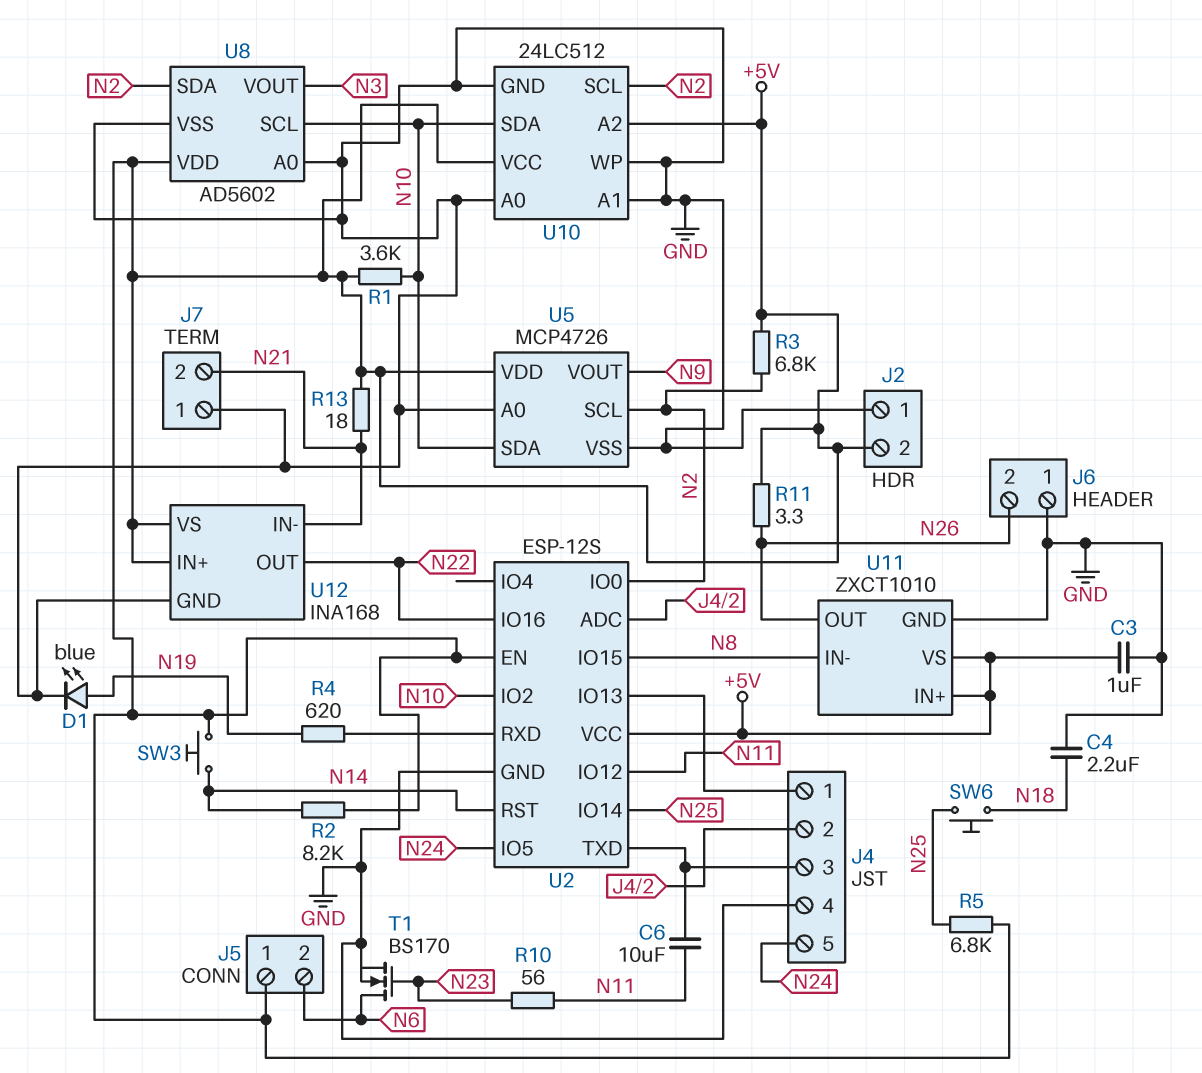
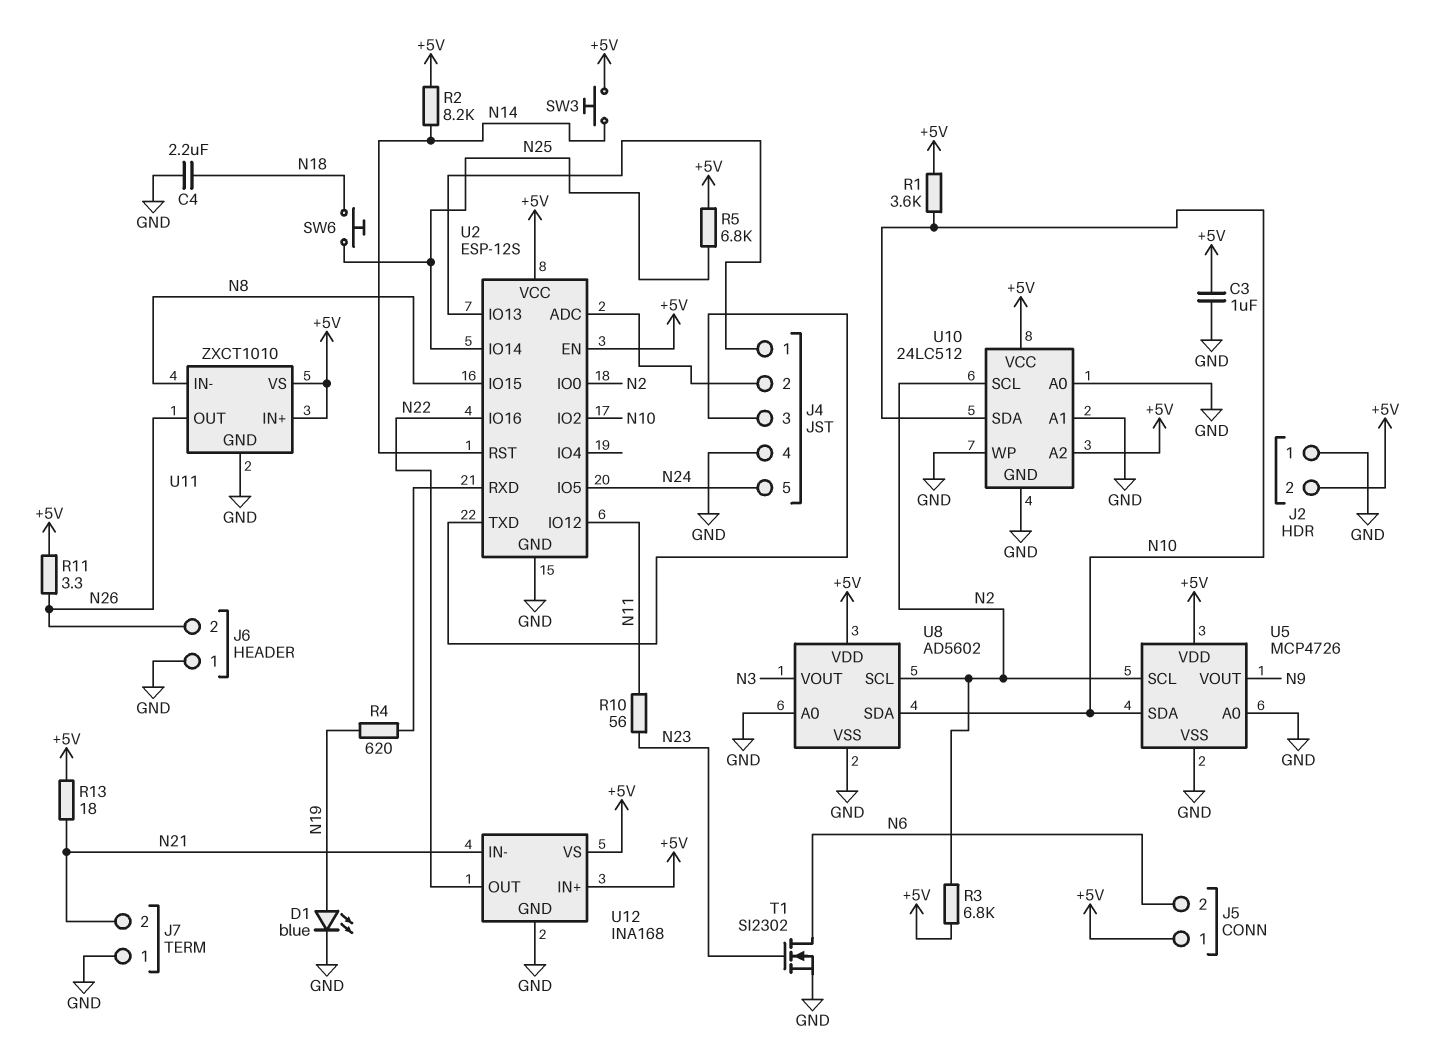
C6: 10uF (J4/3, N11) -> none
T1: NMOS BS170 (G N23, D N6, S GND) -> NMOS SI2302 (G N23, D N6, S GND)
U8 pin SCL: N10 -> N2
U8 pin SDA: N2 -> N10

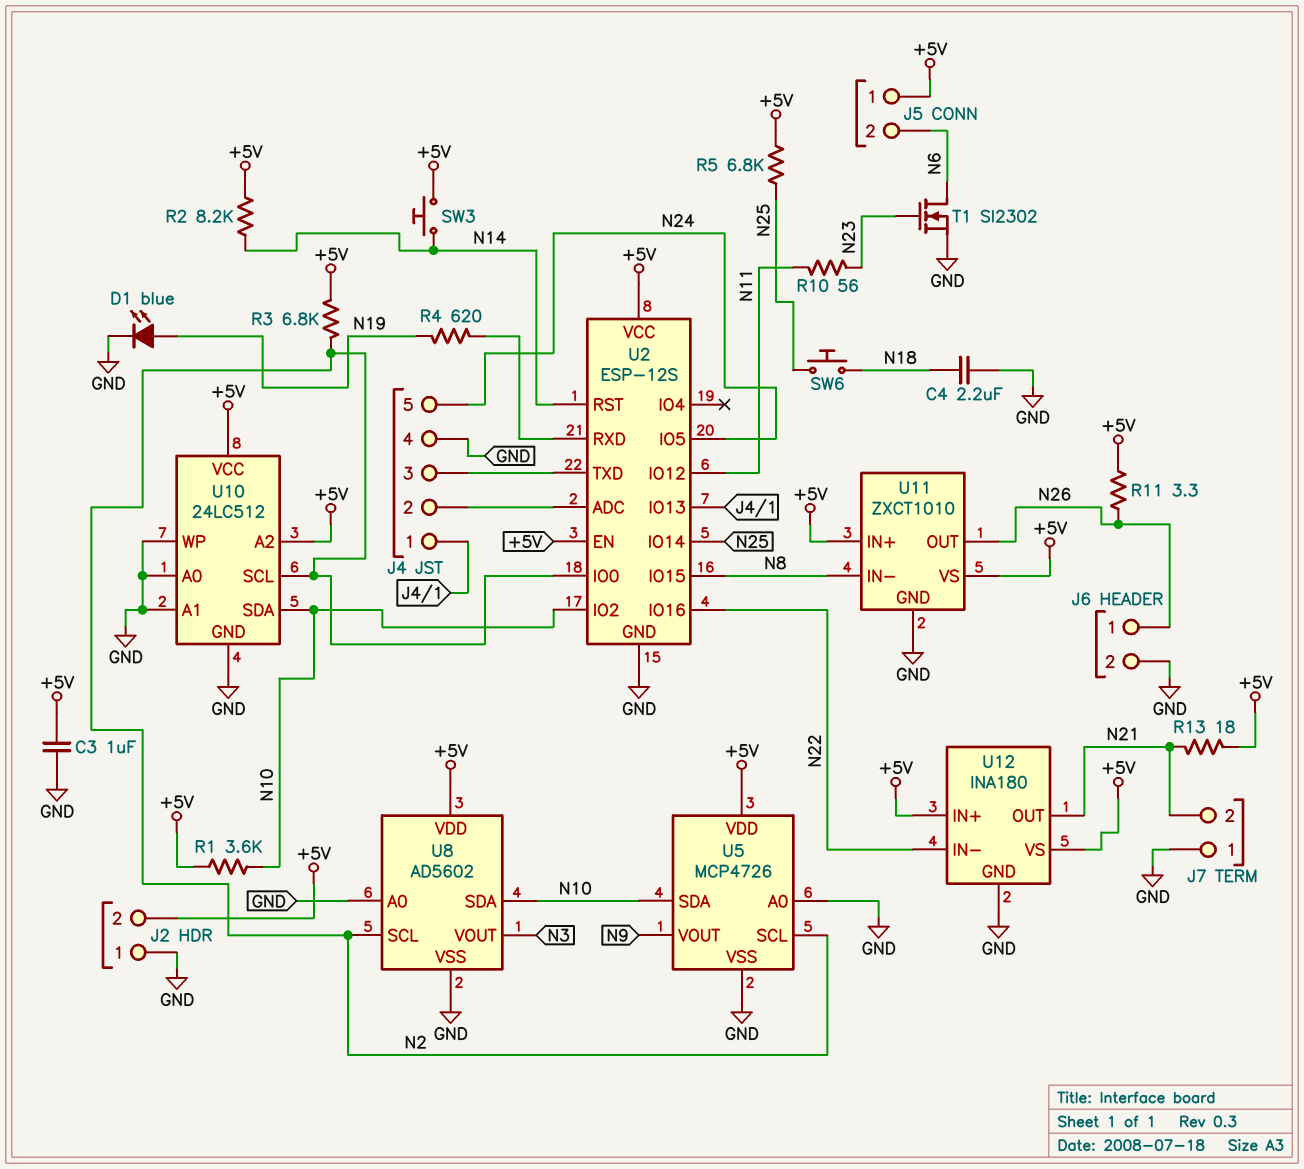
J6 pin 1: GND -> N26
J6 pin 2: N26 -> GND
U12: INA168 -> INA180
U12 pin IN-: N21 -> N22
U12 pin OUT: N22 -> N21

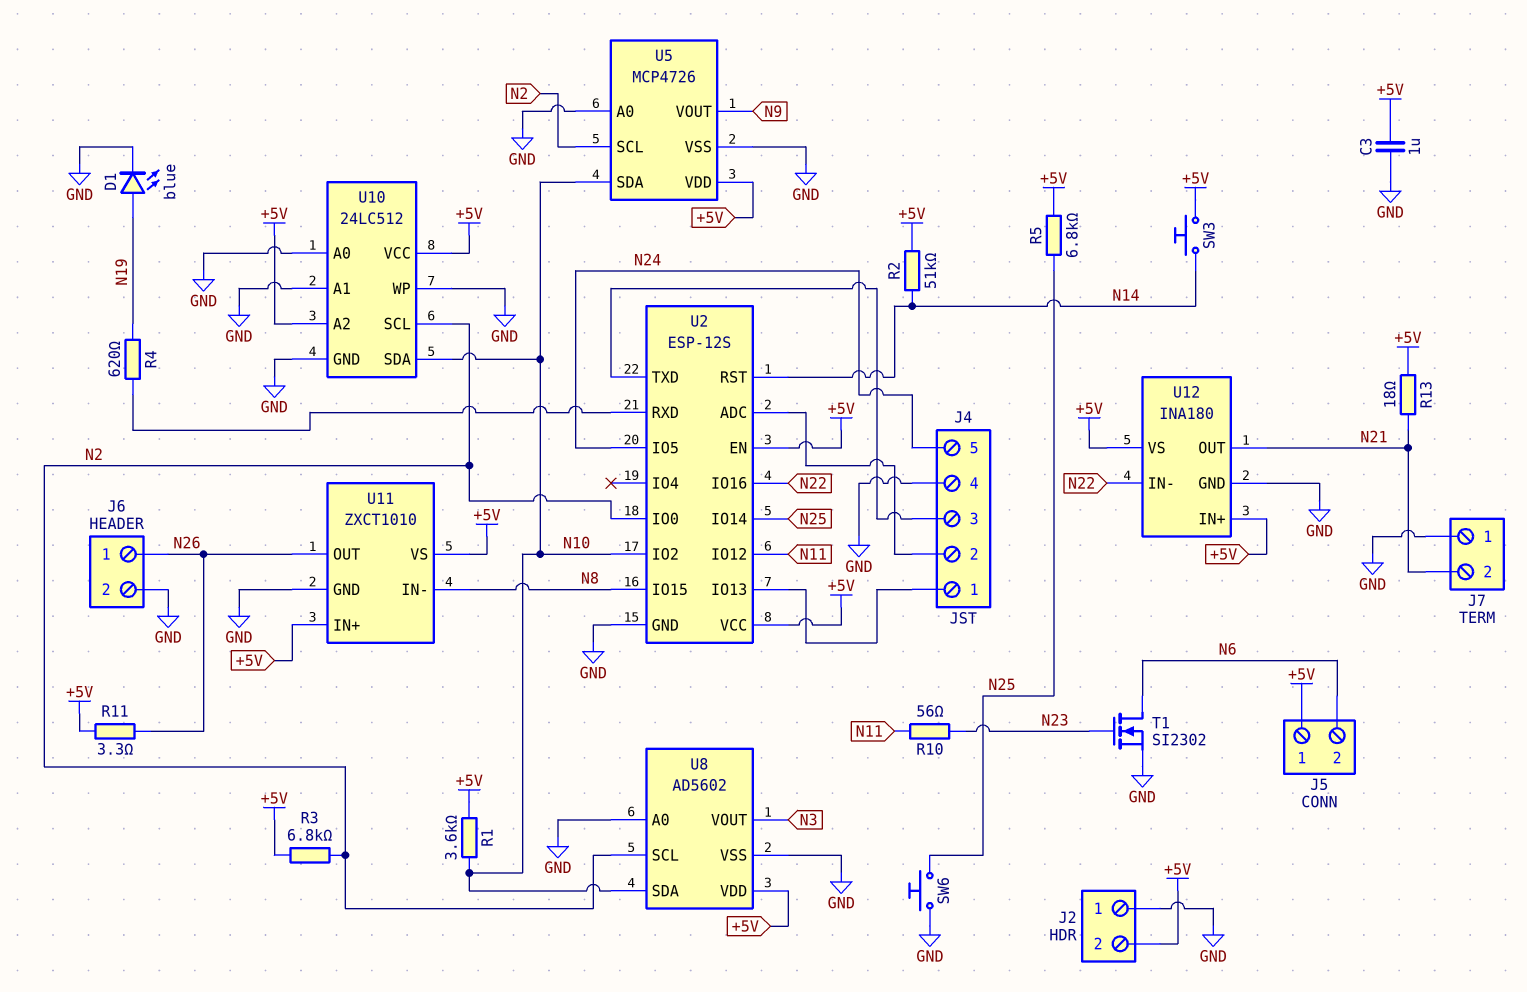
C4: 2.2uF (GND, N18) -> none
R2: 8.2k (+5V, N14) -> 51k (+5V, N14)
SW6: button (N18, N25) -> button (GND, N25)

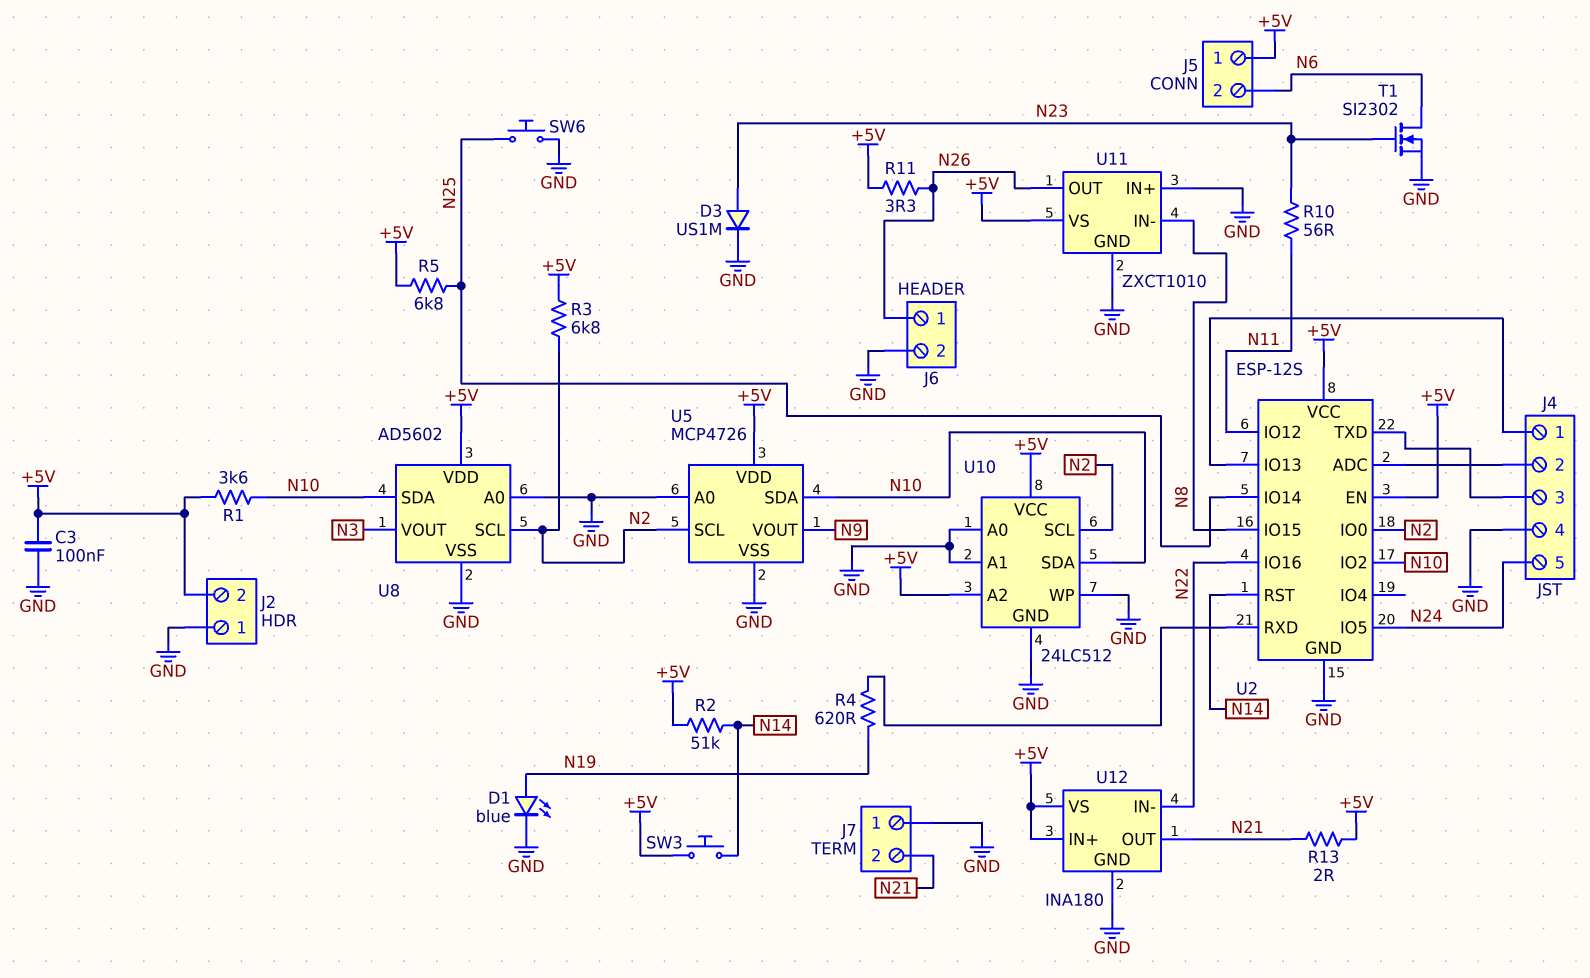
C3: 1uF (+5V, GND) -> 100nF (+5V, GND)
D3: none -> diode US1M (A N23, K GND)
R13: 18 (+5V, N21) -> 2 (+5V, N21)
U11 pin IN+: +5V -> GND

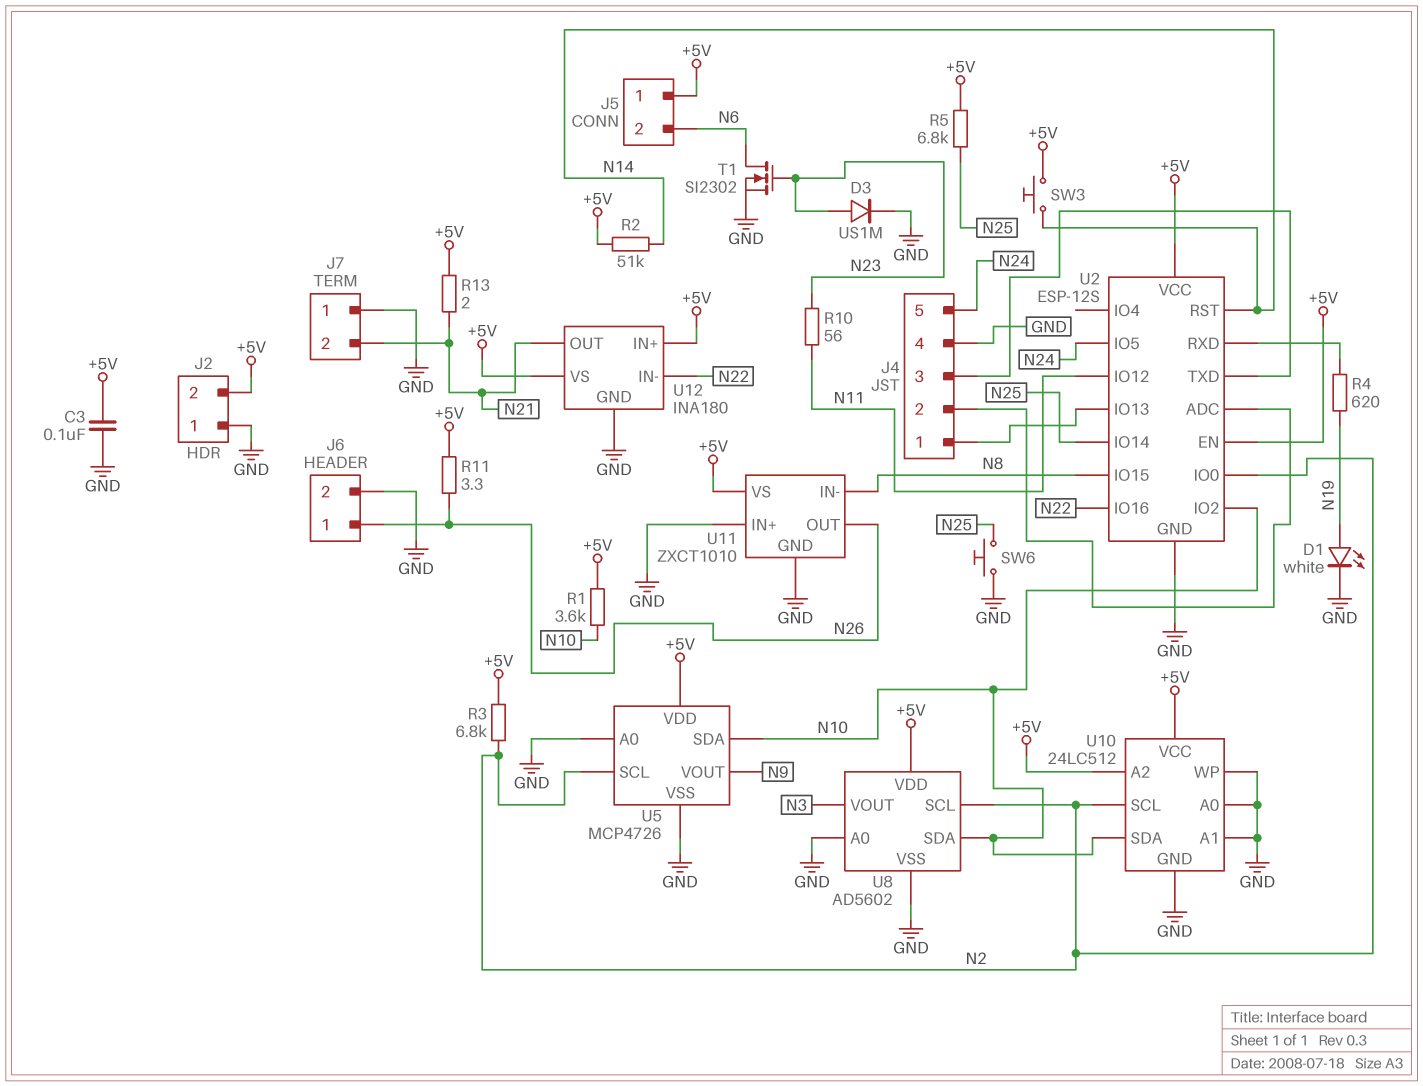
D1: LED blue (A N19, K GND) -> LED white (A N19, K GND)

